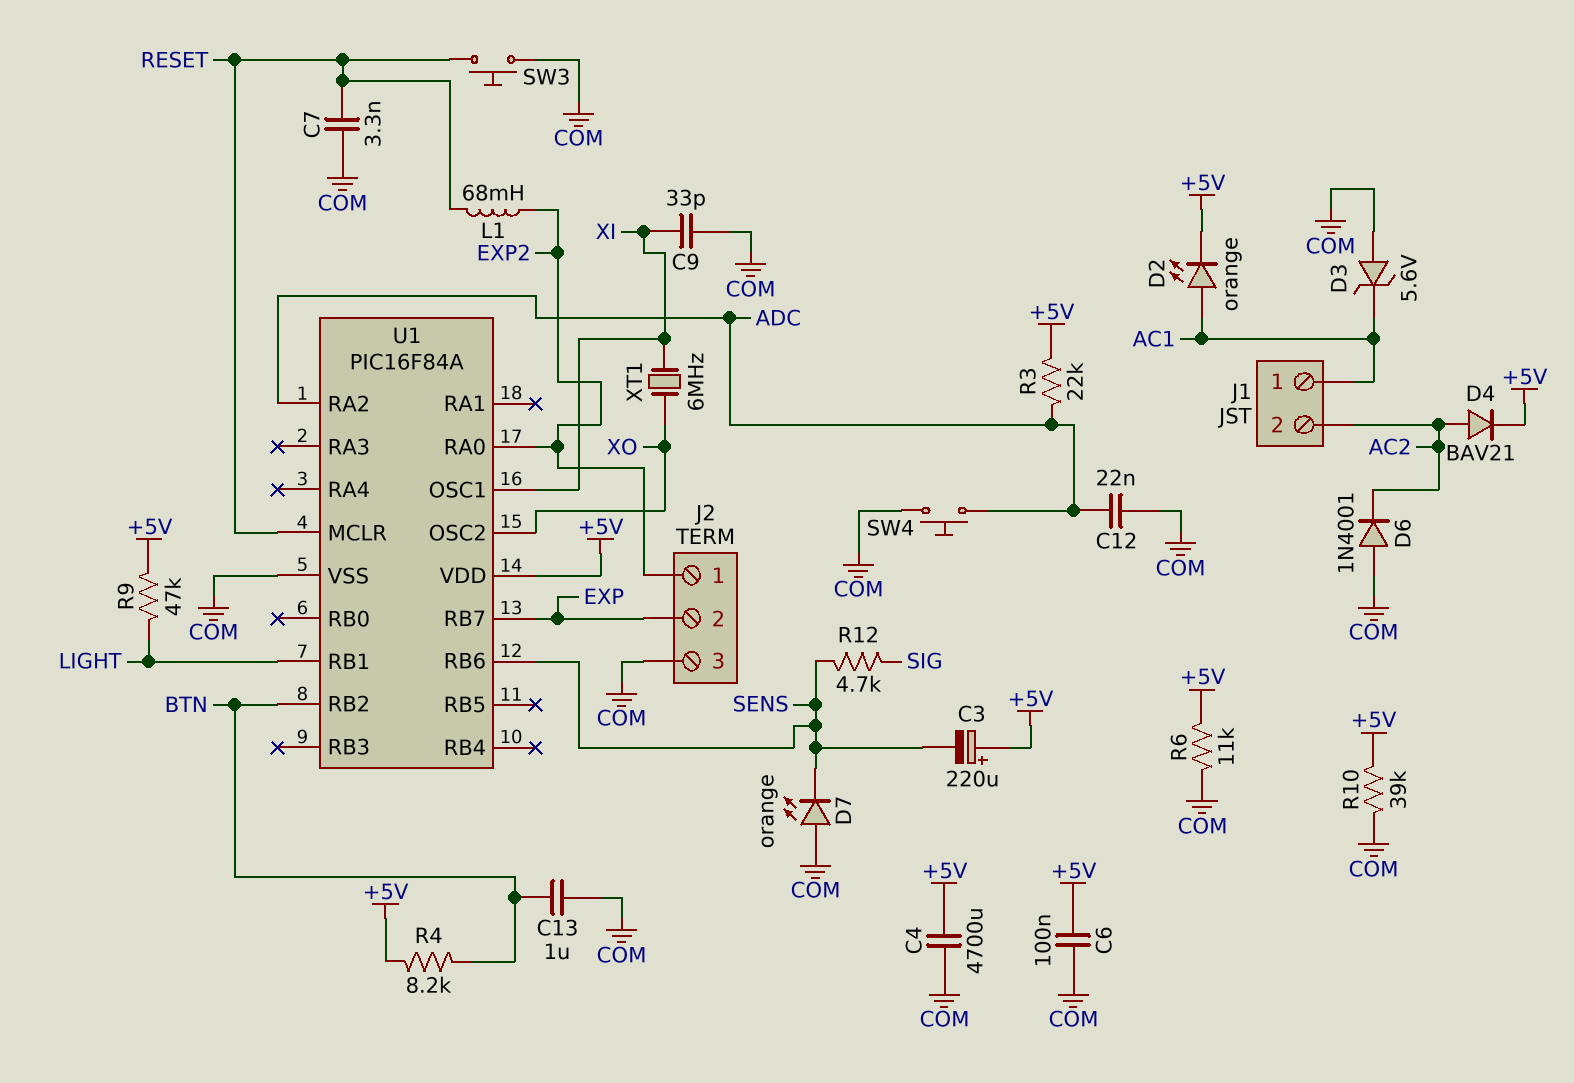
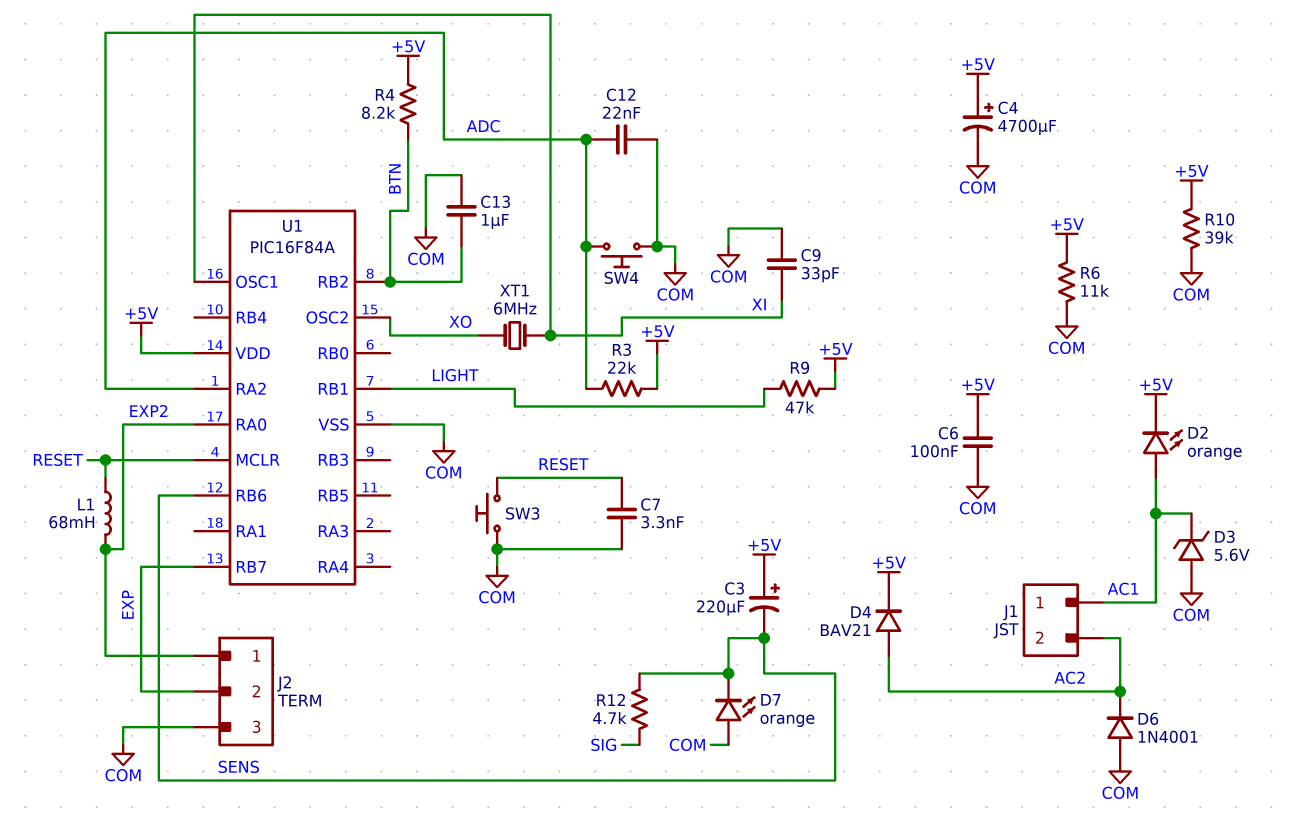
C4: 4700uF (+5V, COM) -> 4700uF (plus +5V, minus COM)

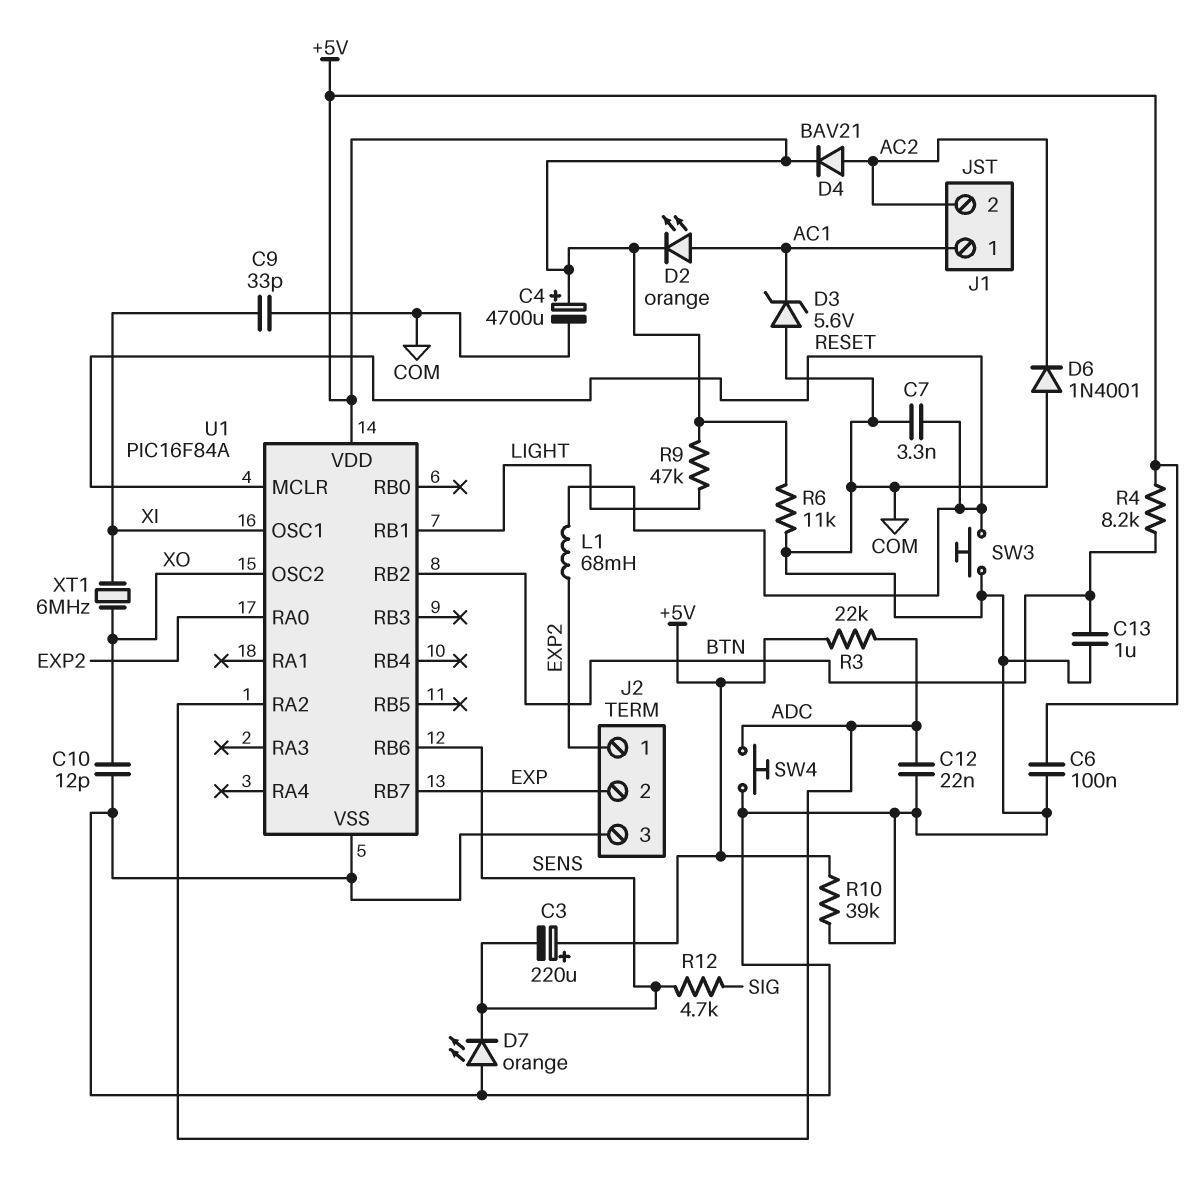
C10: none -> 12pF (COM, XO)

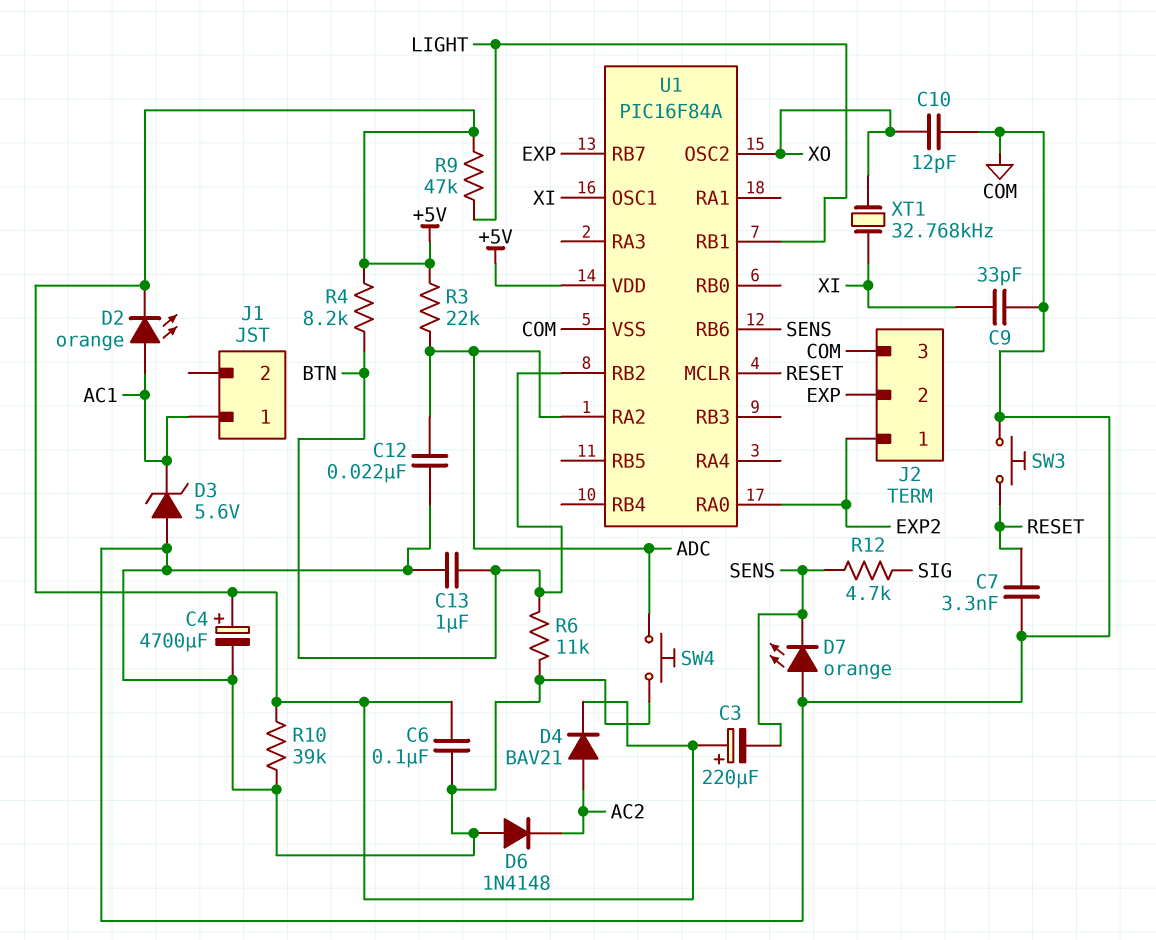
D6: diode 1N4001 (A COM, K AC2) -> diode 1N4148 (A COM, K AC2)
J1 pin 2: AC2 -> none
L1: 68mH (EXP2, RESET) -> none
R6: 11k (+5V, COM) -> 11k (BTN, COM)
XT1: 6MHz (XI, XO) -> 32.768kHz (XI, XO)

